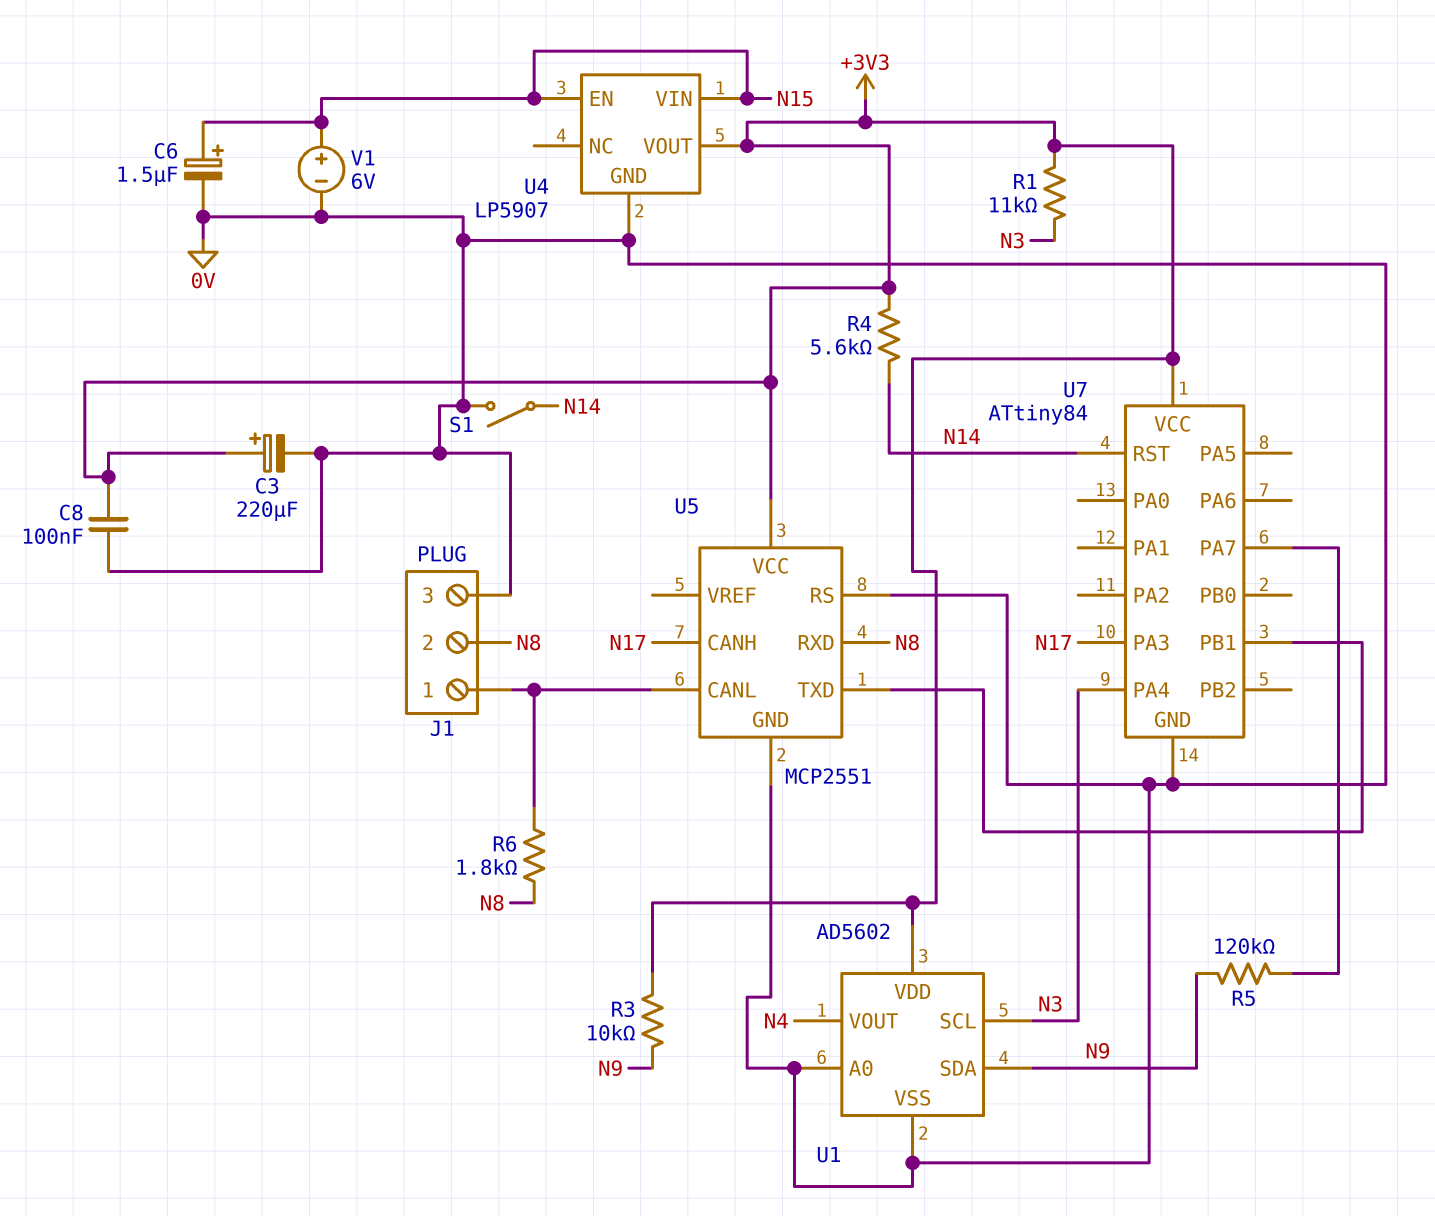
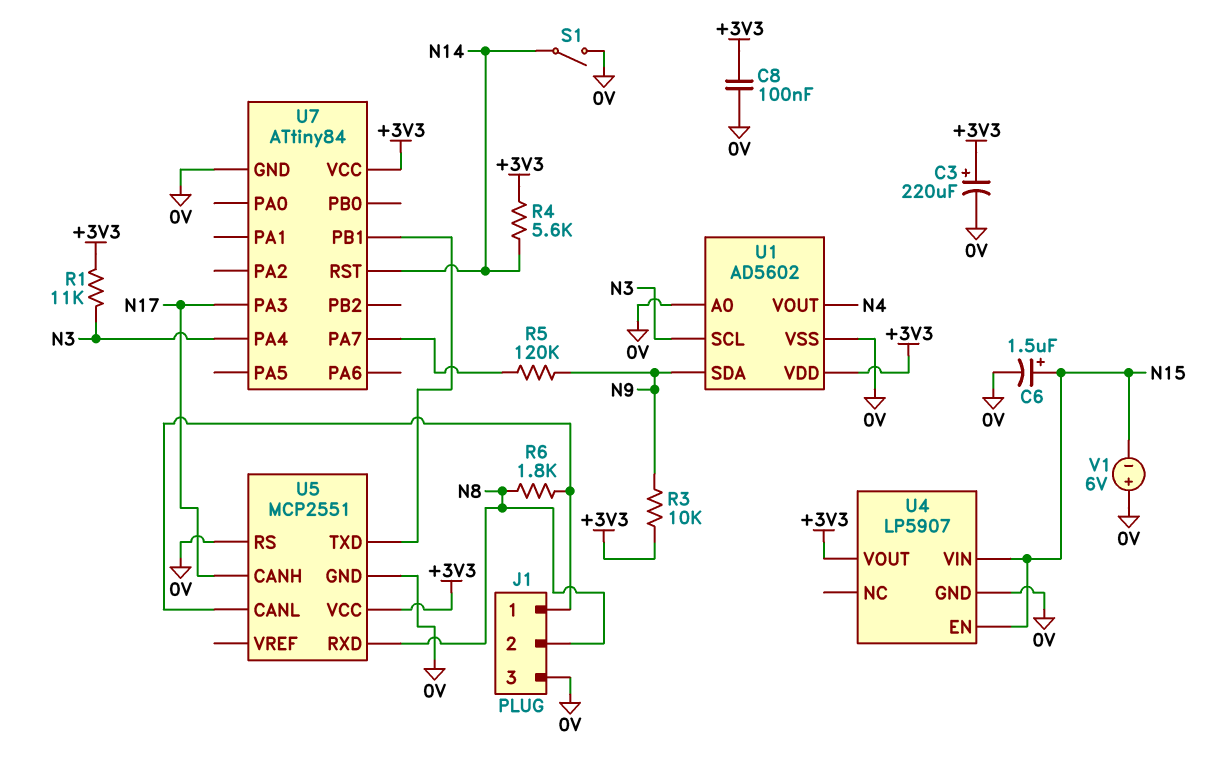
V1: 6V (plus N15, minus 0V) -> 6V (plus 0V, minus N15)

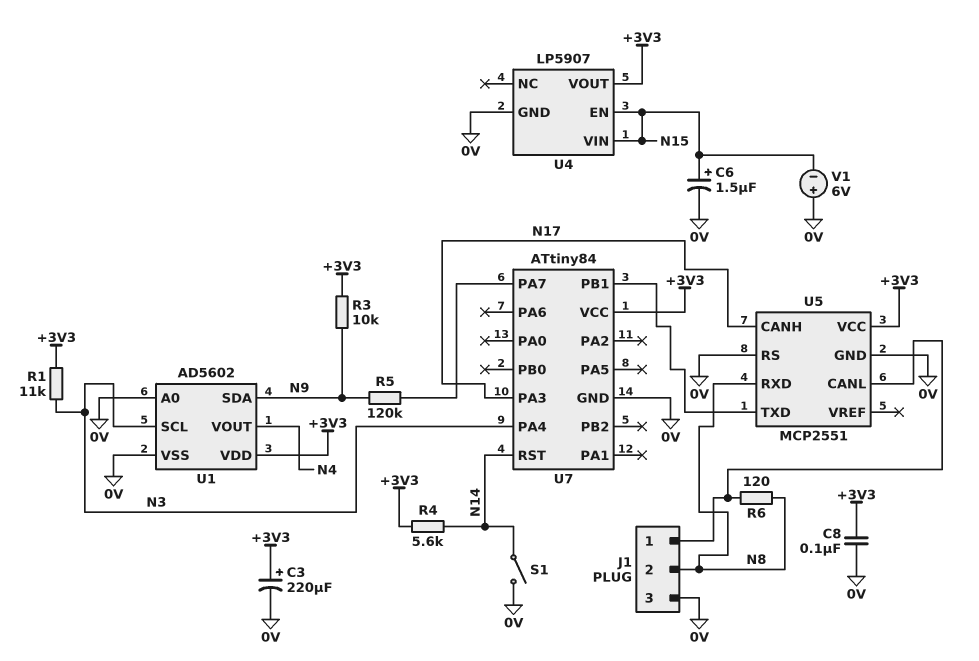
R6: 1.8k (J1/1, N8) -> 120 (J1/1, N8)

